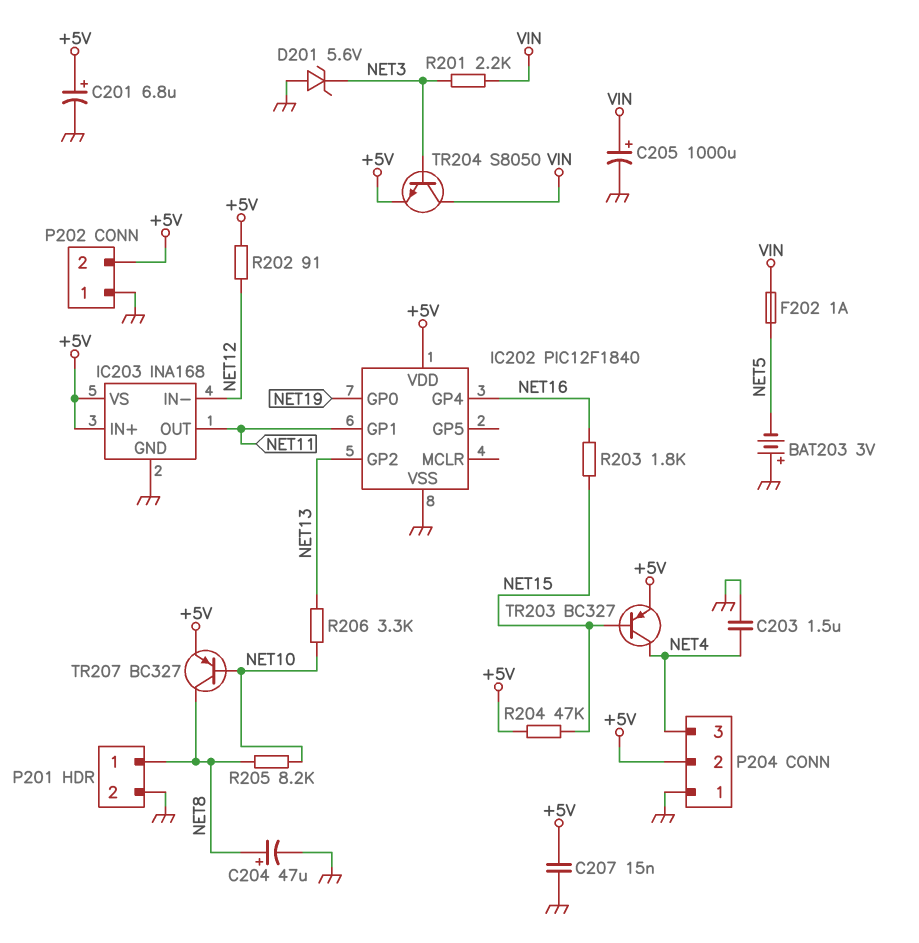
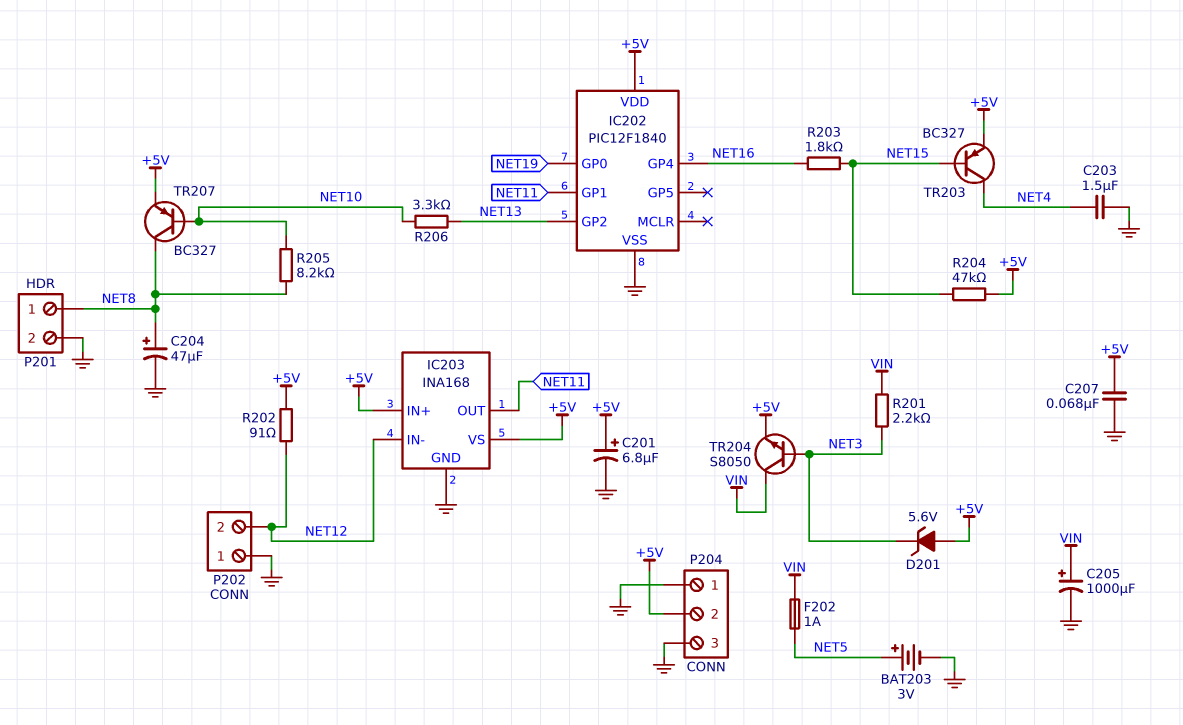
BAT203: 3V (plus GND, minus NET5) -> 3V (plus NET5, minus GND)
C207: 15nF (+5V, GND) -> 68nF (+5V, GND)
D201: zener 5.6V (A GND, K NET3) -> zener 5.6V (A +5V, K NET3)
P202 pin 2: +5V -> NET12
P204 pin 3: NET4 -> GND

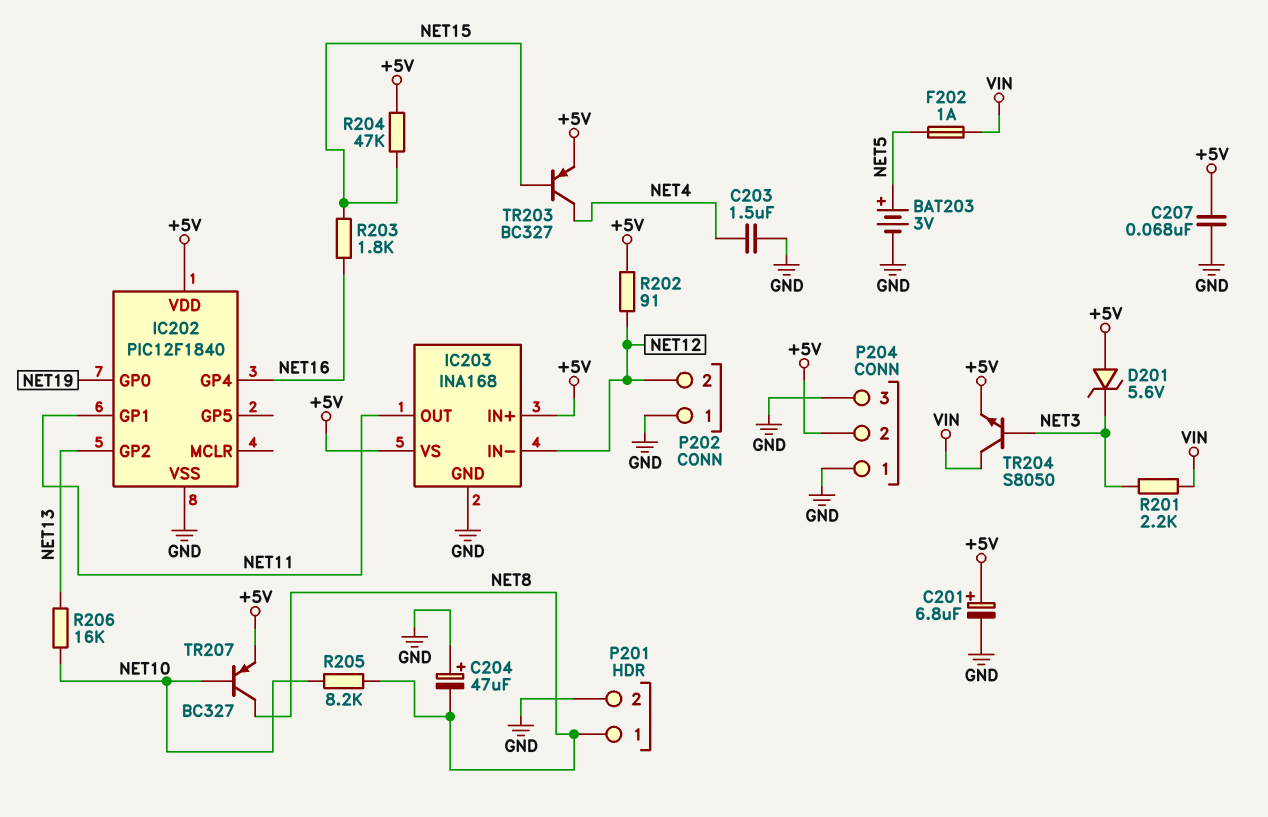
C204: 47uF (plus NET8, minus GND) -> 47uF (plus GND, minus NET8)
C205: 1000uF (plus VIN, minus GND) -> none
R206: 3.3k (NET10, NET13) -> 16k (NET10, NET13)

